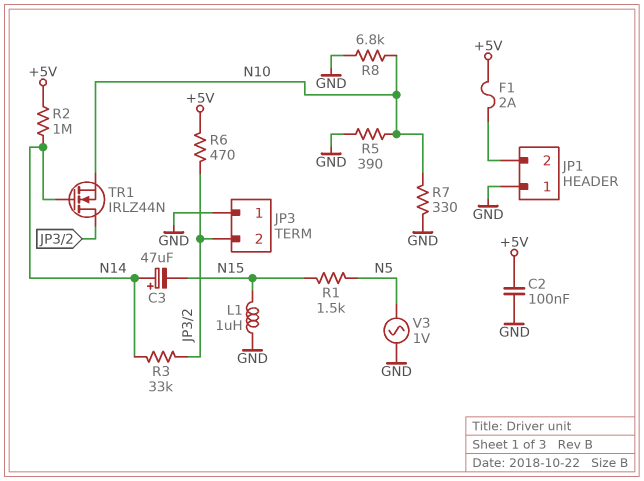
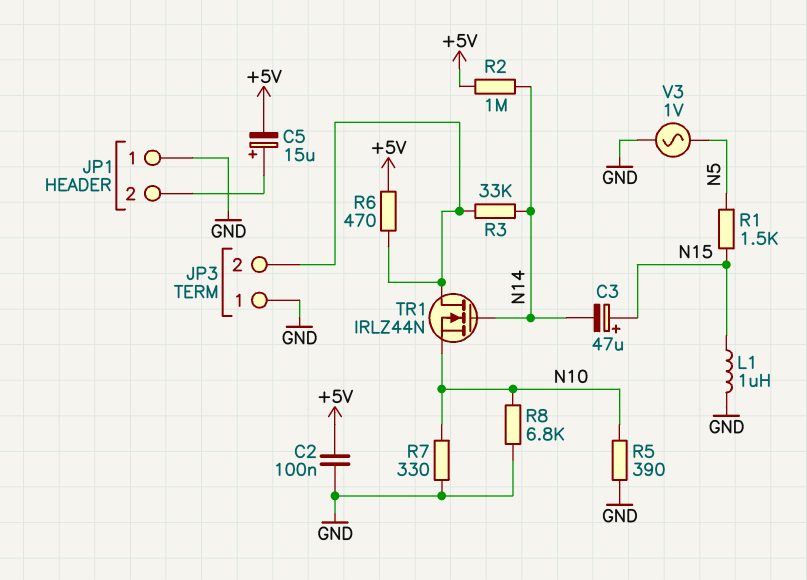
C3: 47uF (plus N14, minus N15) -> 47uF (plus N15, minus N14)
C5: none -> 15uF (plus JP1/2, minus +5V)
F1: 2A (+5V, JP1/2) -> none

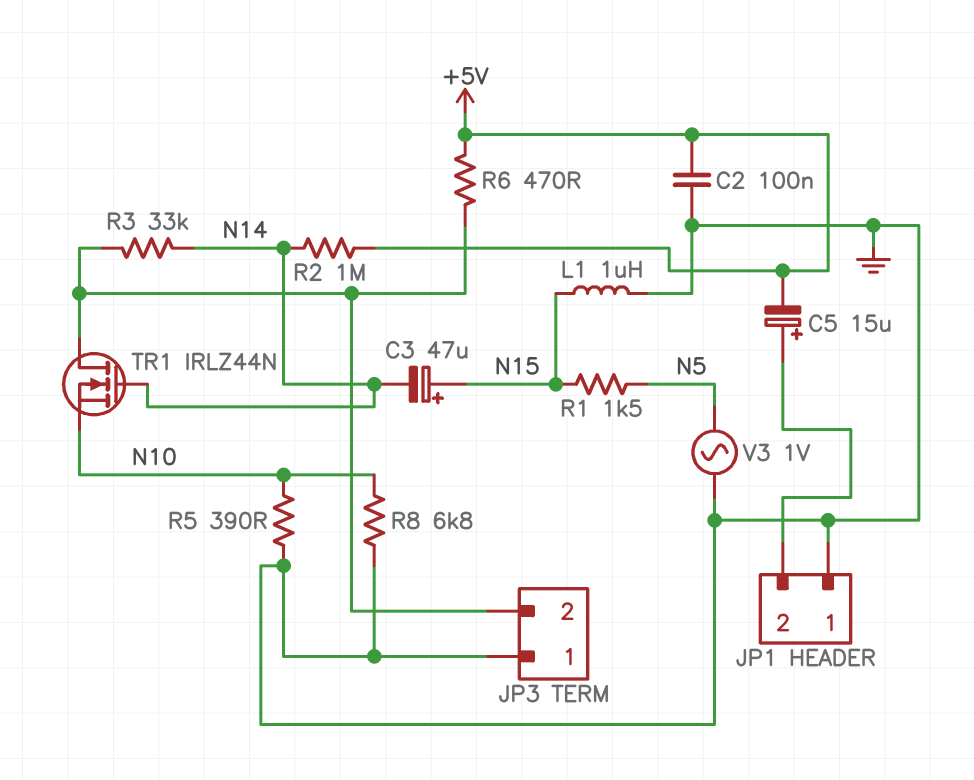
R7: 330 (GND, N10) -> none

